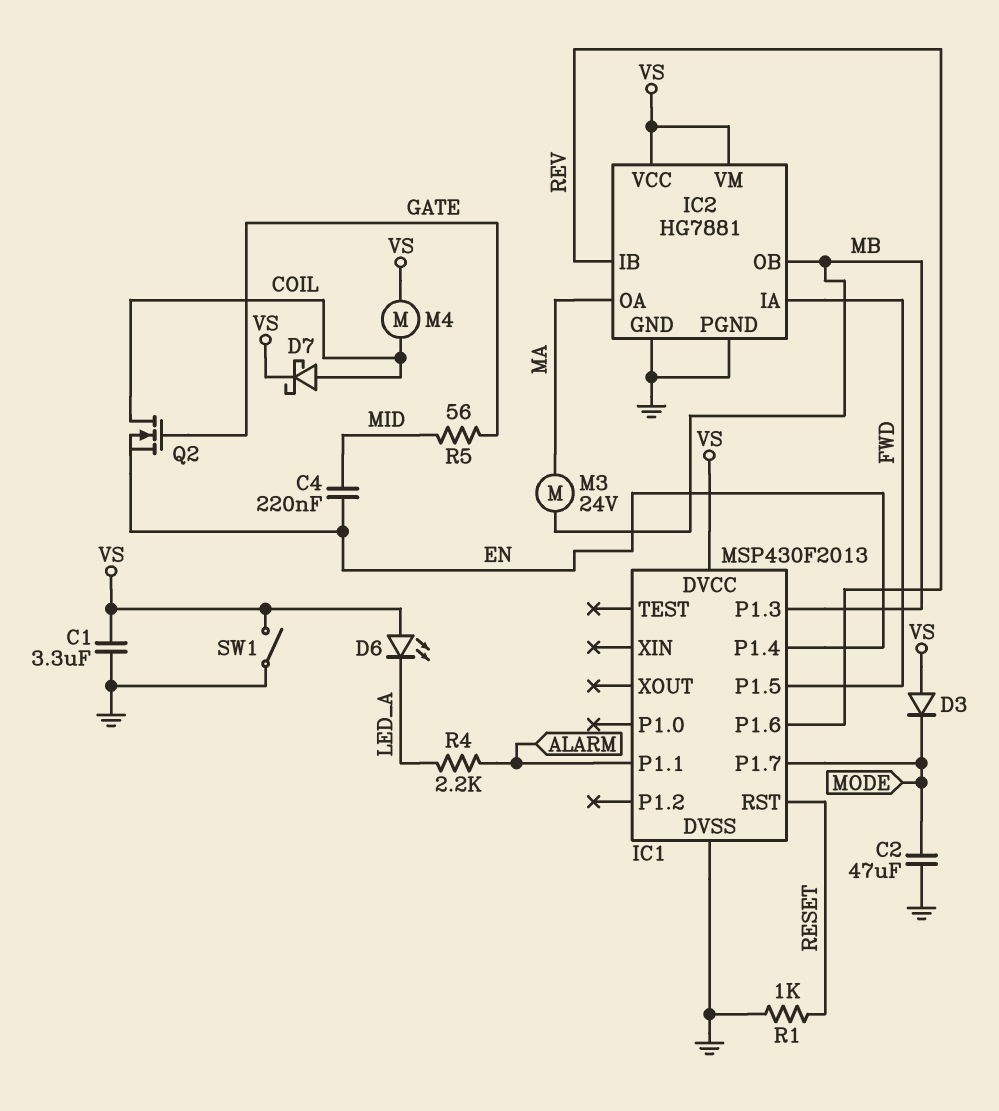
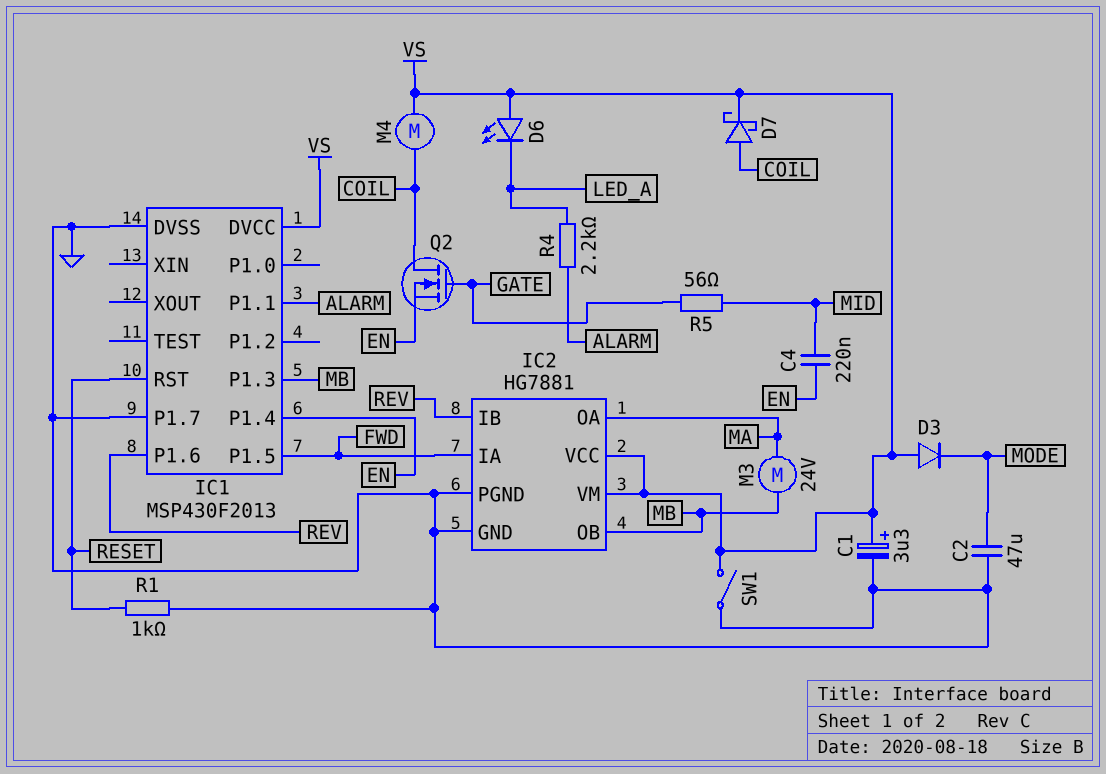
C1: 3.3uF (GND, VS) -> 3.3uF (plus VS, minus GND)
IC1 pin P1.7: MODE -> GND

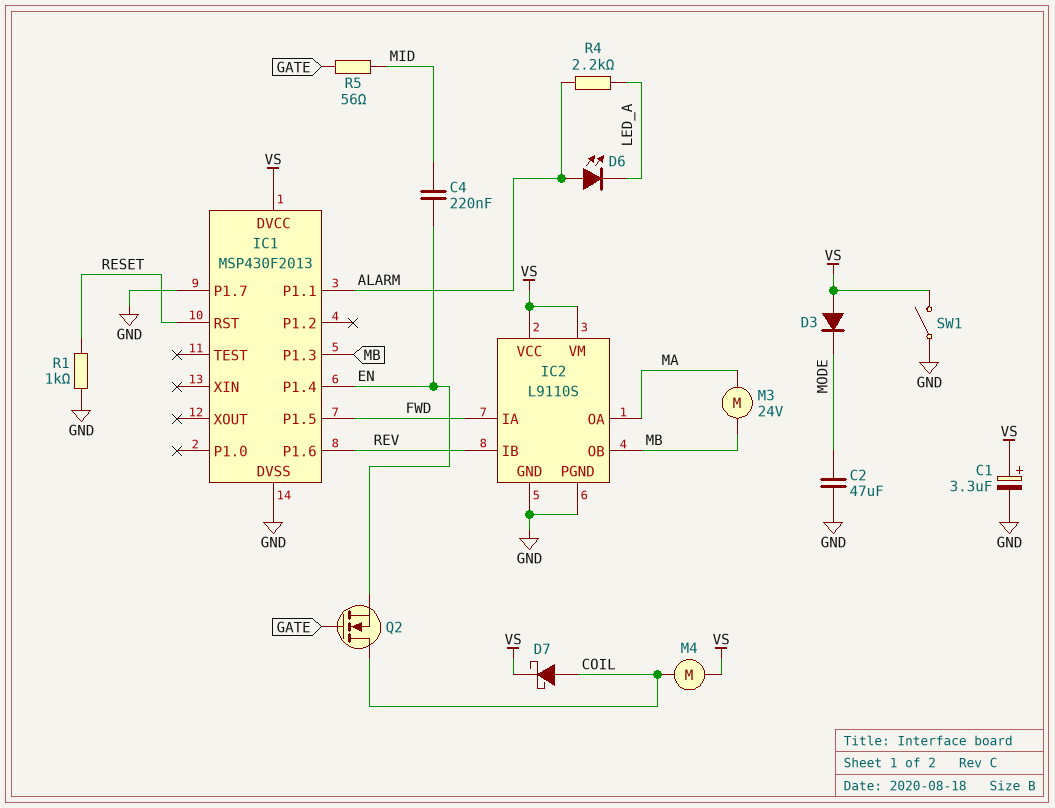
D6: LED (A VS, K LED_A) -> LED (A ALARM, K LED_A)
IC2: HG7881 -> L9110S

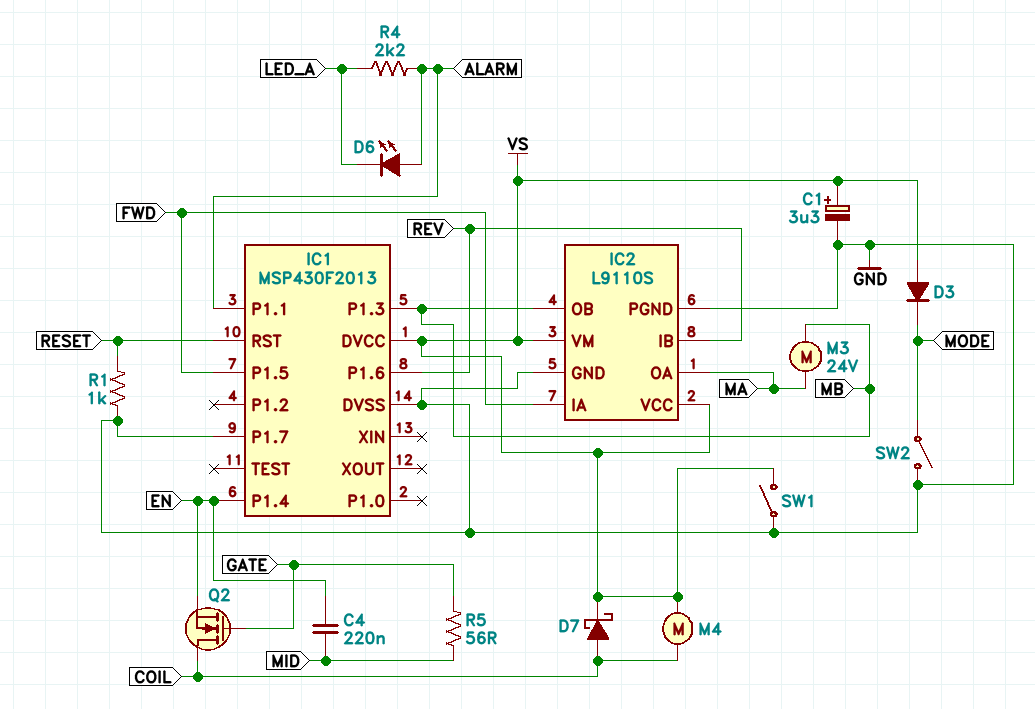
C2: 47uF (GND, MODE) -> none
SW2: none -> switch (GND, MODE)

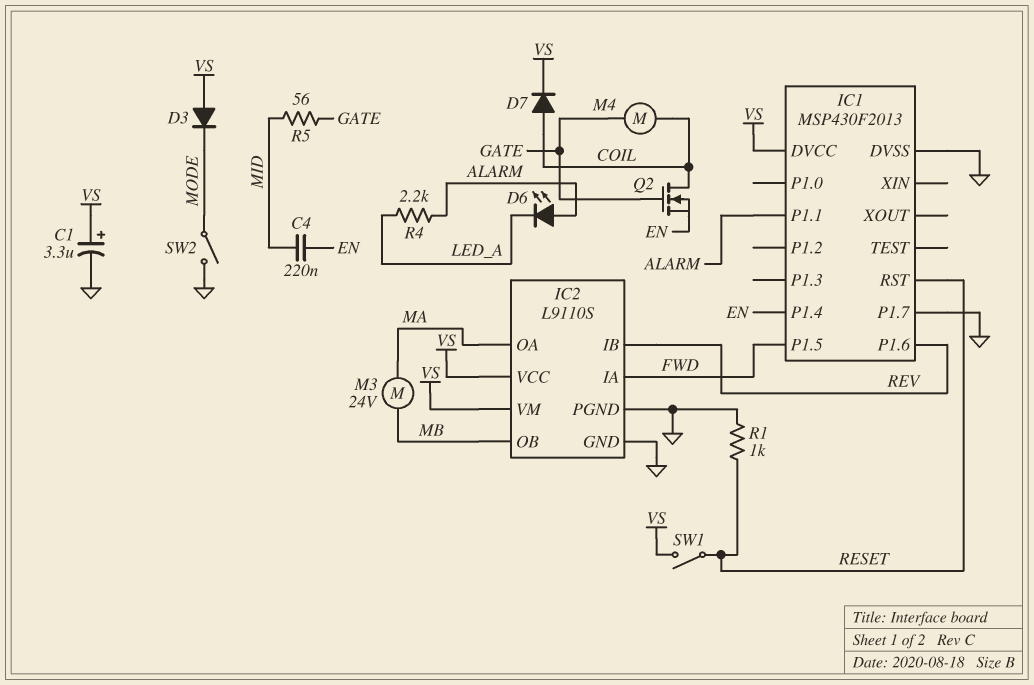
D7: schottky (A COIL, K VS) -> diode (A COIL, K VS)
IC1 pin P1.3: MB -> none
M4: motor (COIL, VS) -> motor (COIL, GATE)
SW1: switch (GND, VS) -> switch (RESET, VS)

